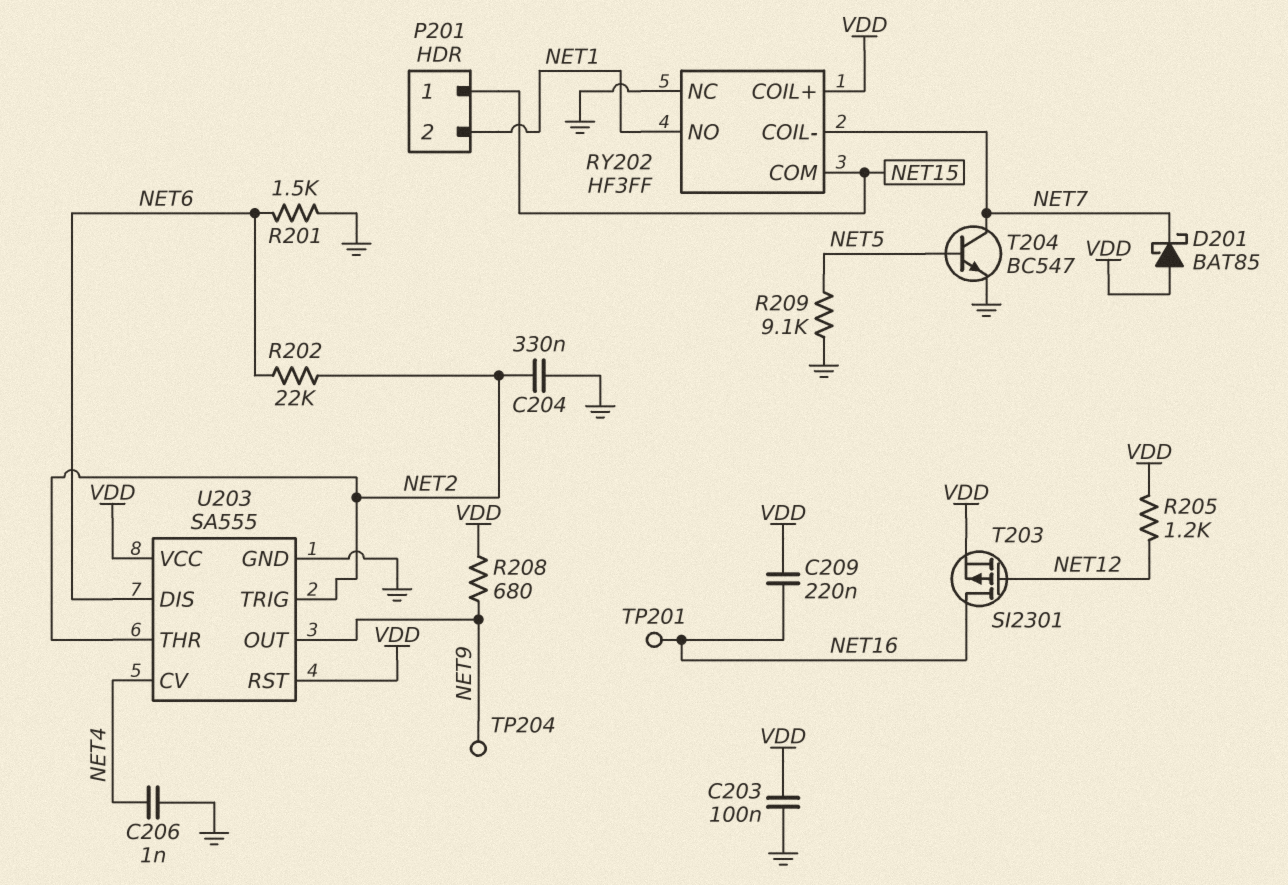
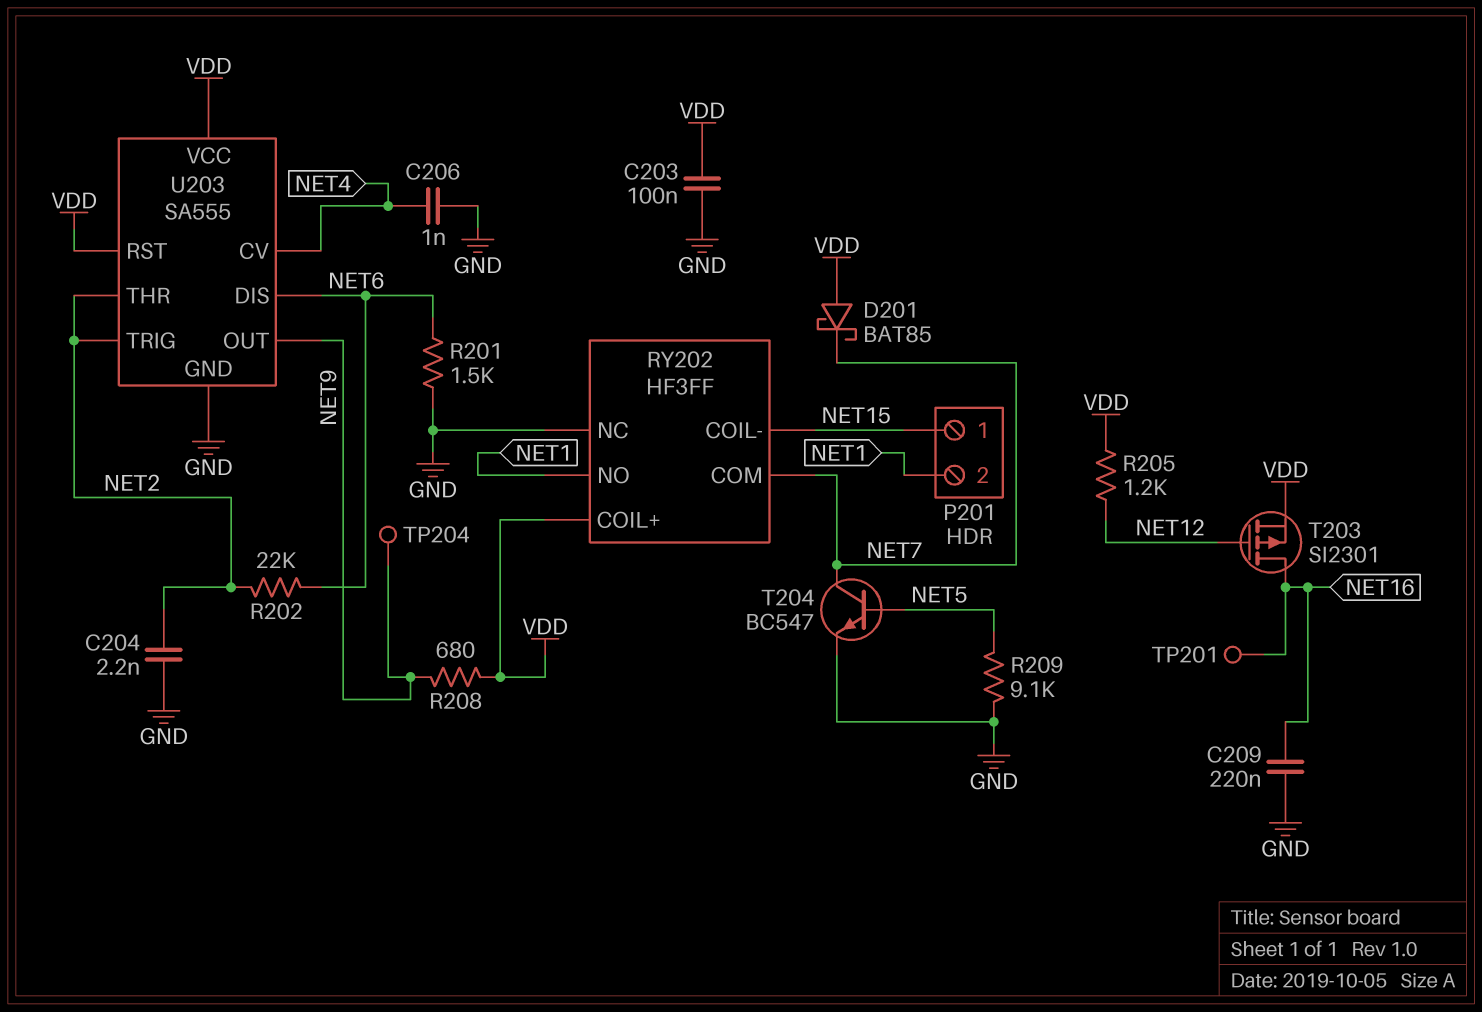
C204: 330nF (GND, NET2) -> 2.2nF (GND, NET2)
C209: 220nF (NET16, VDD) -> 220nF (GND, NET16)
RY202 pin COIL-: NET7 -> NET15
RY202 pin COM: NET15 -> NET7

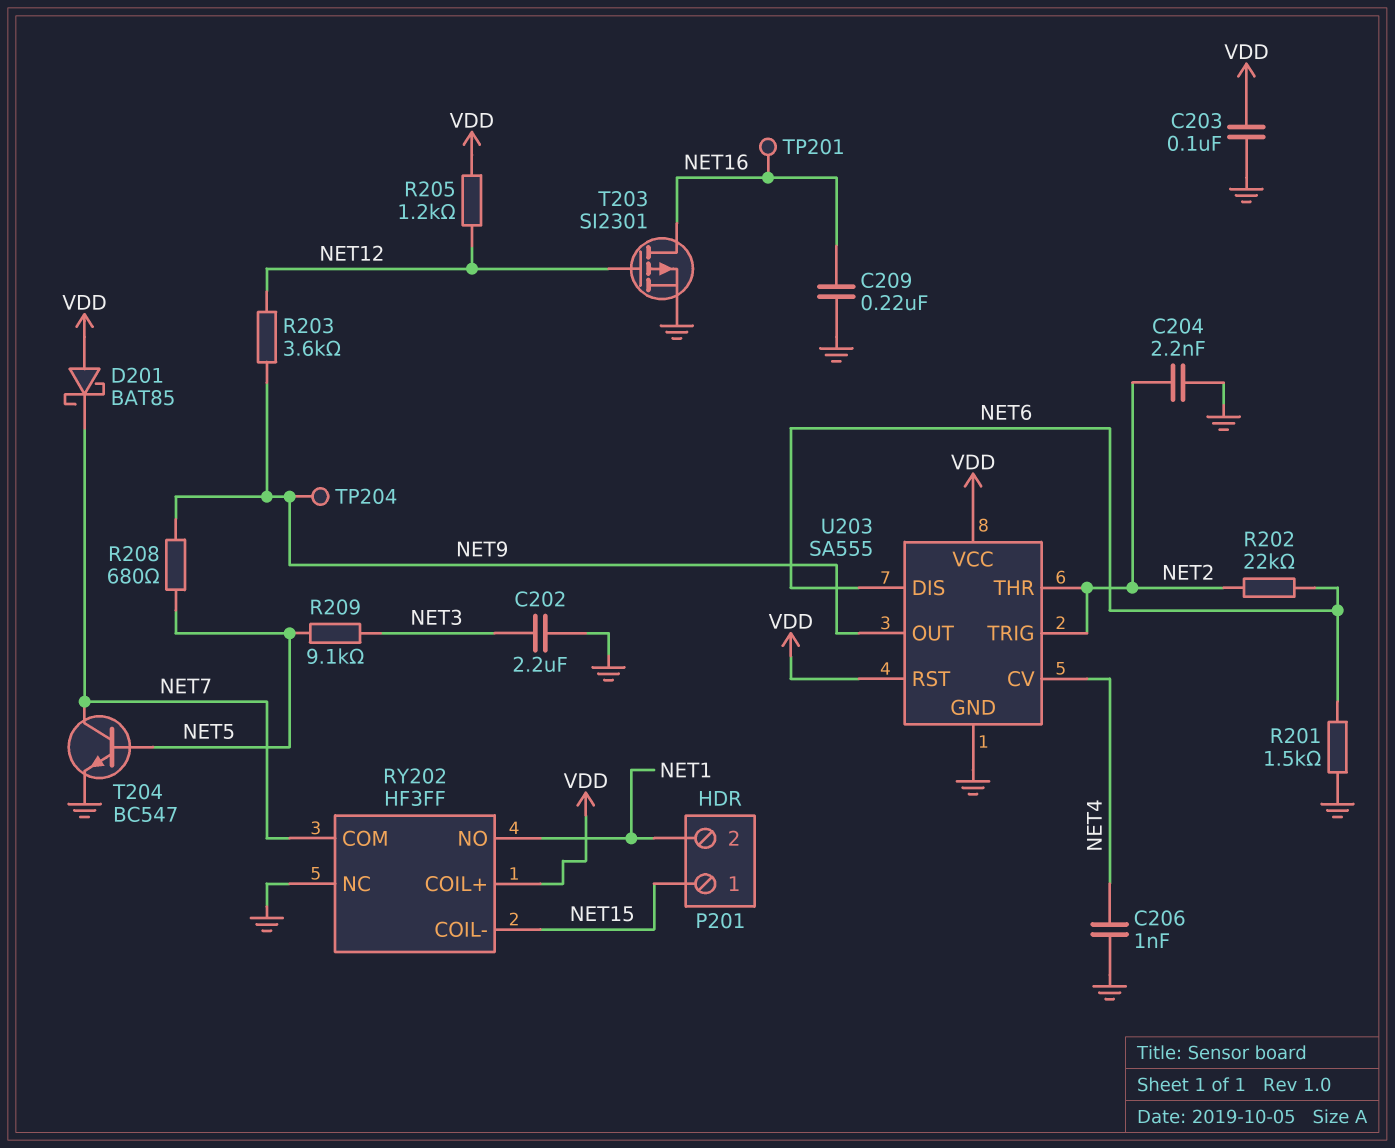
C202: none -> 2.2uF (GND, NET3)
R203: none -> 3.6k (NET9, NET12)
R208: 680 (NET9, VDD) -> 680 (NET5, NET9)
R209: 9.1k (GND, NET5) -> 9.1k (NET3, NET5)
T203: PMOS SI2301 (G NET12, D NET16, S VDD) -> PMOS SI2301 (G NET12, D NET16, S GND)

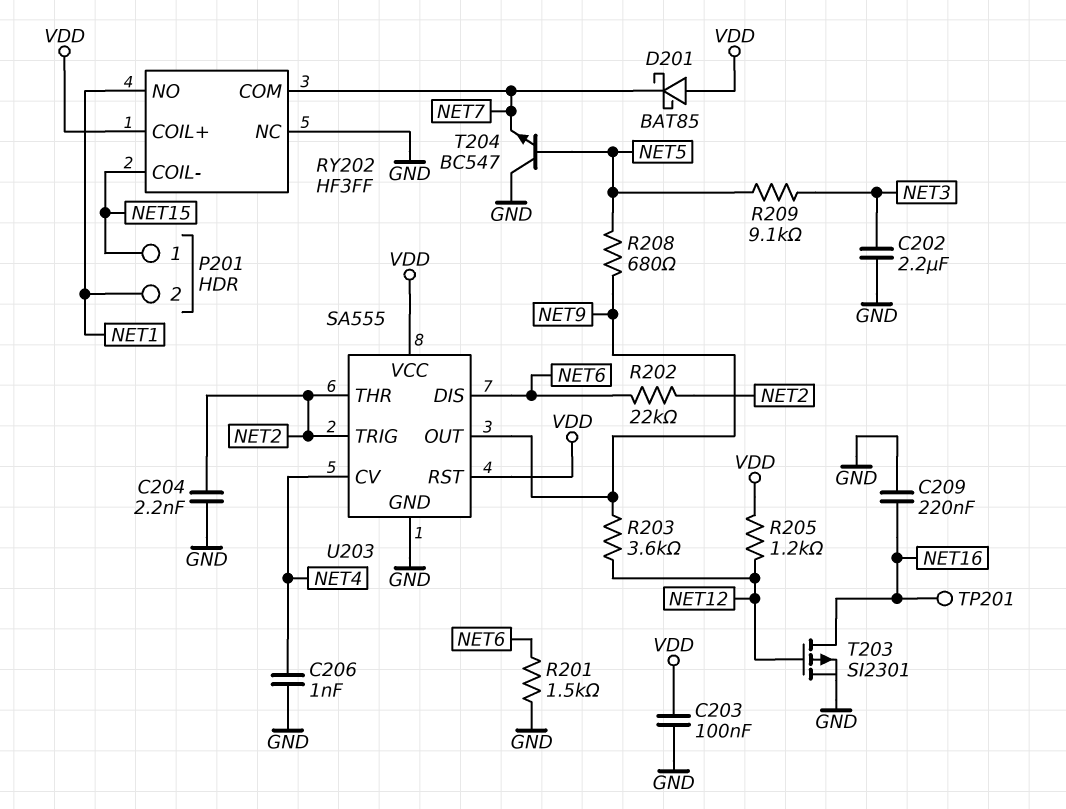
T204: NPN BC547 (B NET5, C NET7, E GND) -> NPN BC547 (B NET5, C GND, E NET7)
TP204: test point (NET9) -> none

